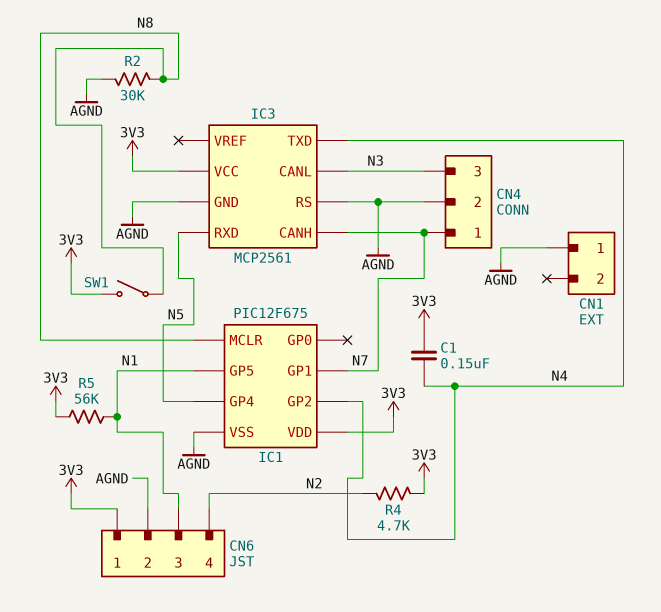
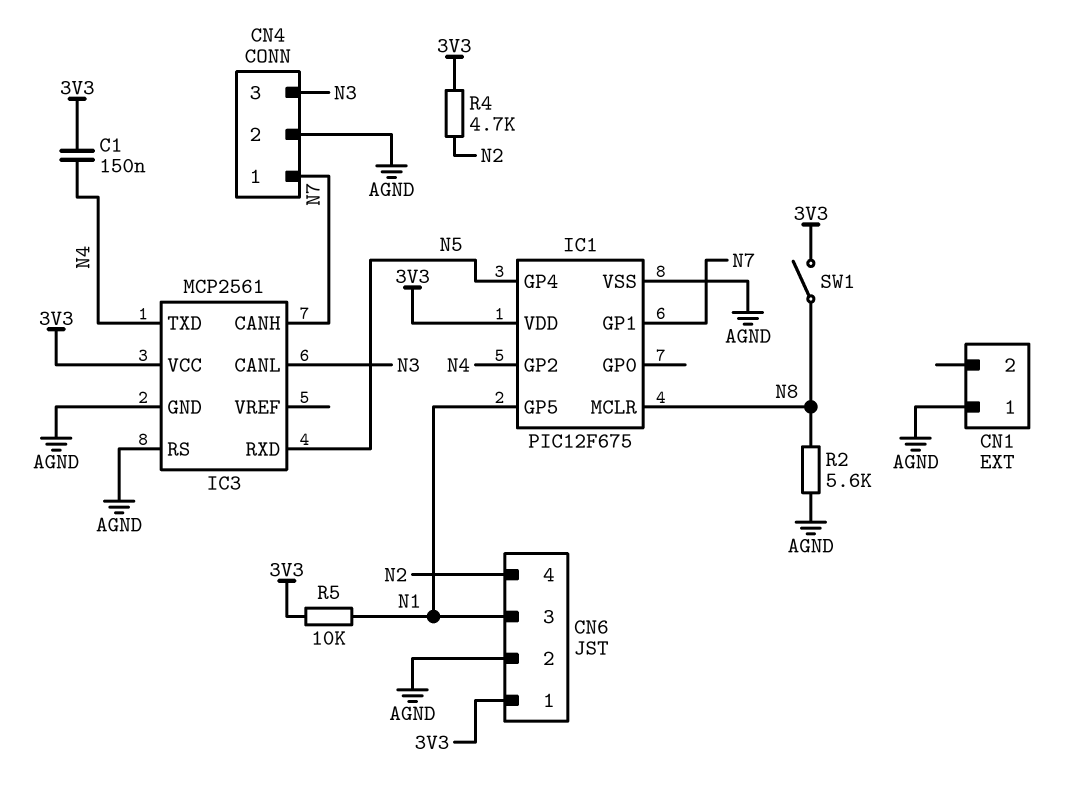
R2: 30k (AGND, N8) -> 5.6k (AGND, N8)
R5: 56k (3V3, N1) -> 10k (3V3, N1)

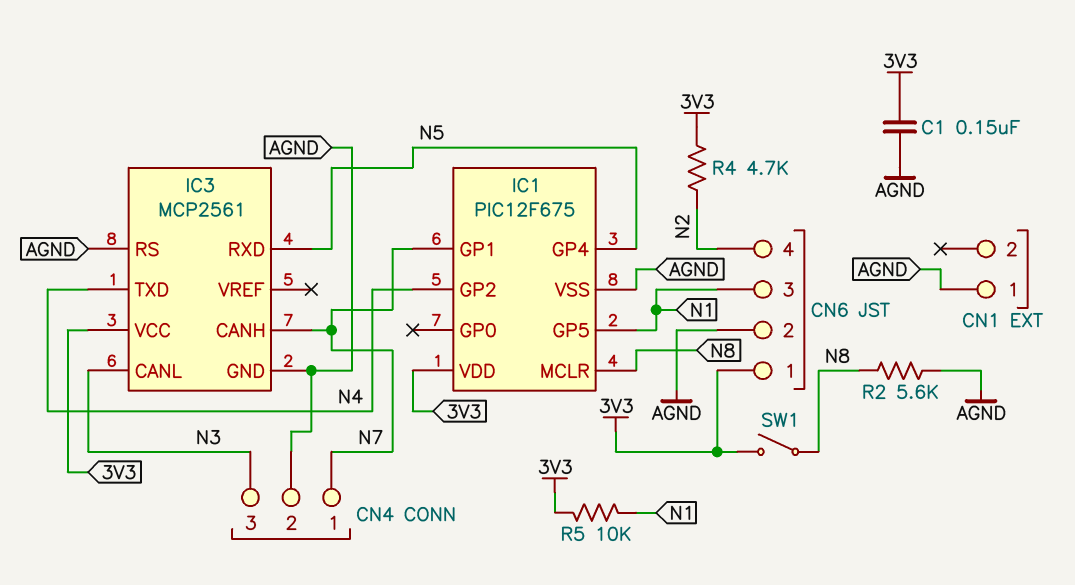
C1: 150nF (3V3, N4) -> 150nF (3V3, AGND)

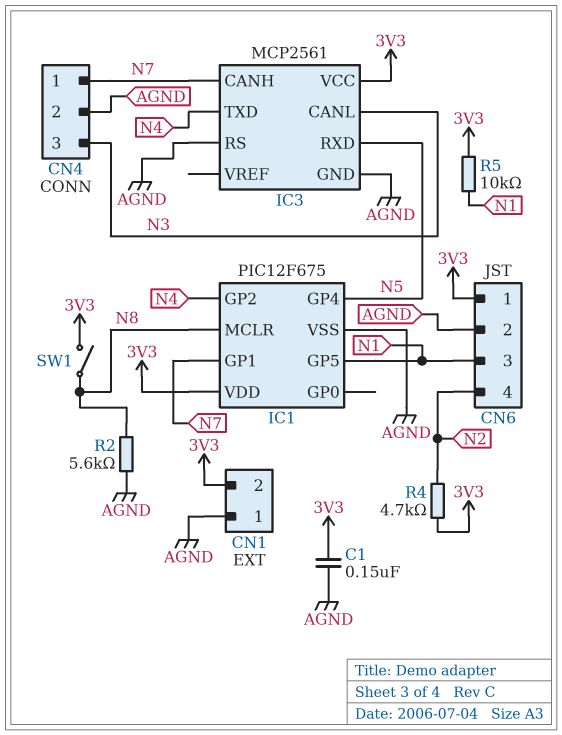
CN1 pin 2: none -> 3V3

